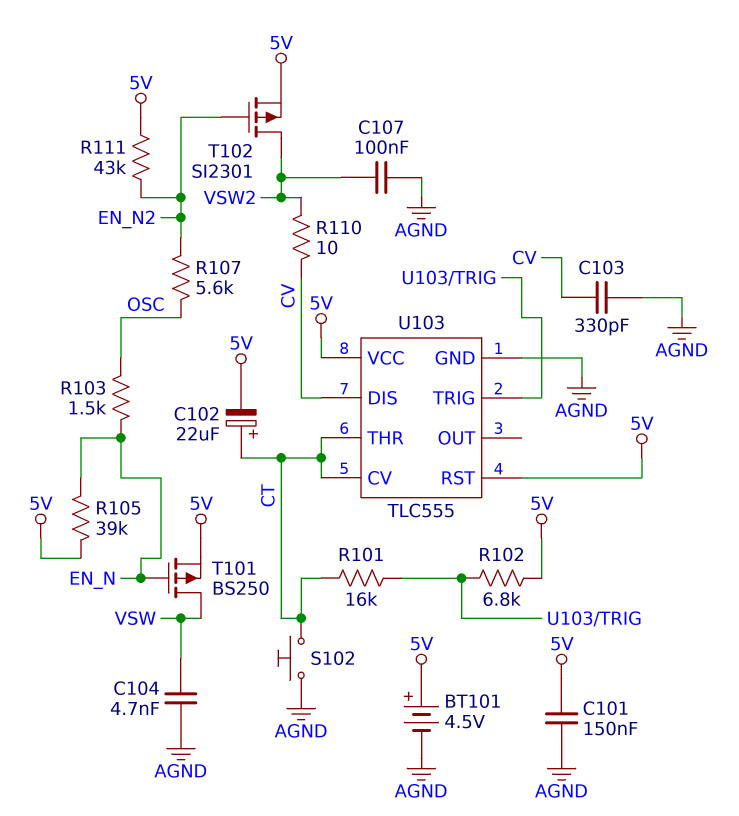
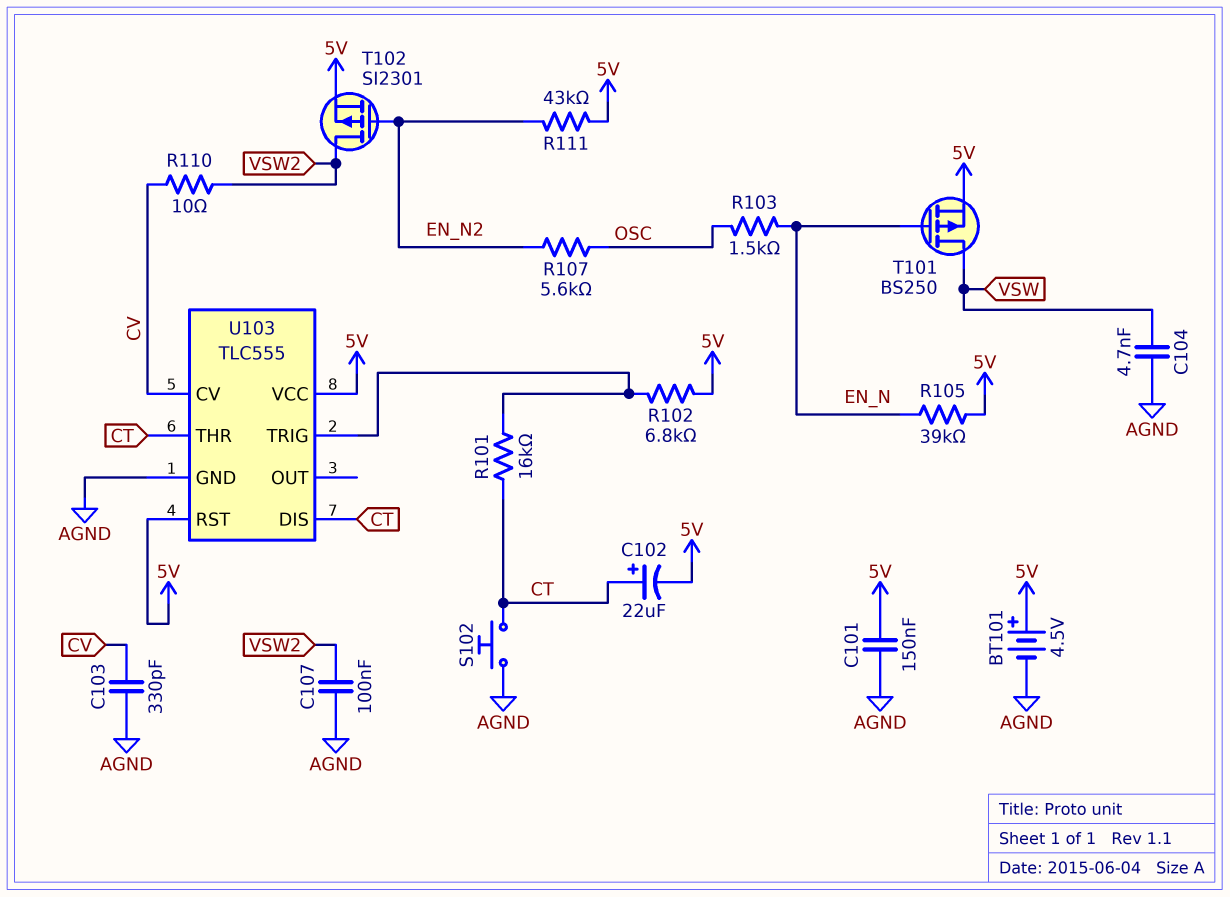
U103 pin CV: CT -> CV
U103 pin DIS: CV -> CT

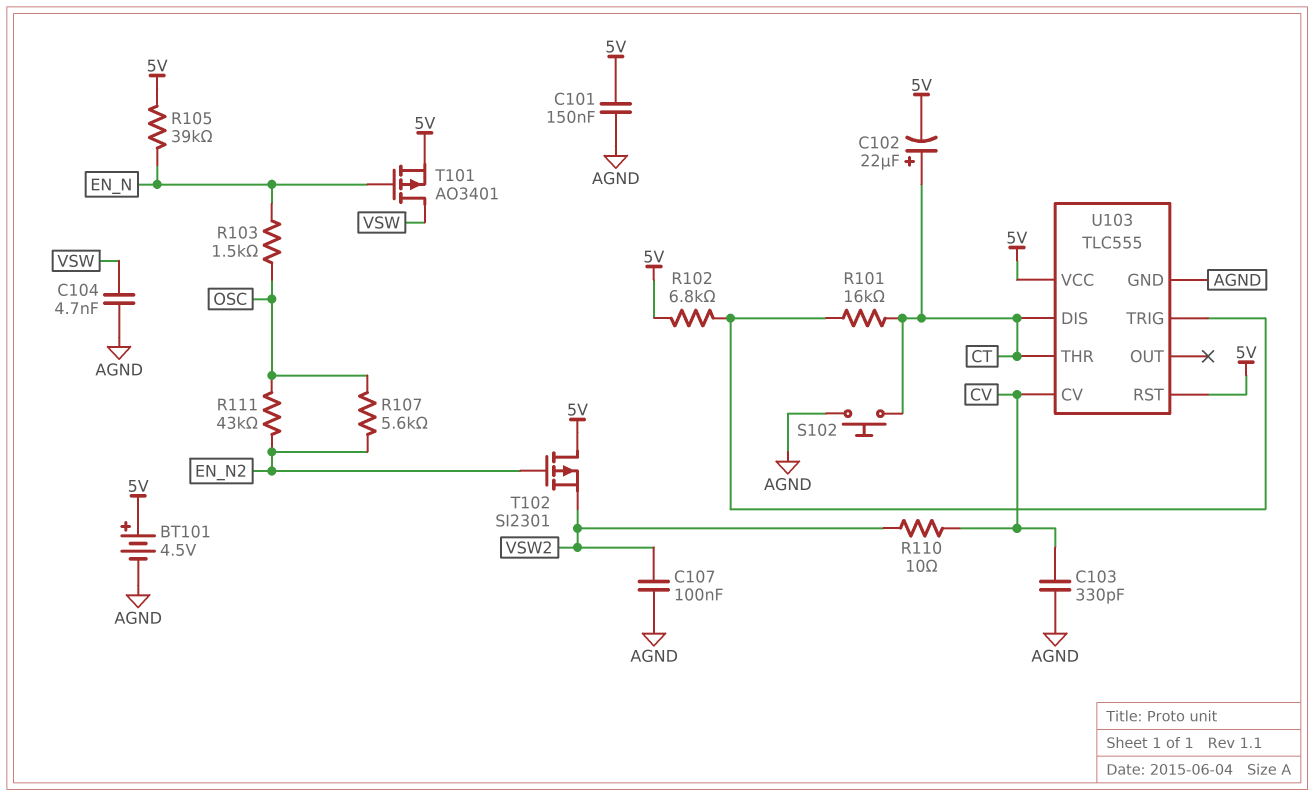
R111: 43k (5V, EN_N2) -> 43k (EN_N2, OSC)
T101: PMOS BS250 (G EN_N, D VSW, S 5V) -> PMOS AO3401 (G EN_N, D VSW, S 5V)
T102: PMOS SI2301 (G EN_N2, D VSW2, S 5V) -> PMOS SI2301 (G EN_N2, D 5V, S VSW2)

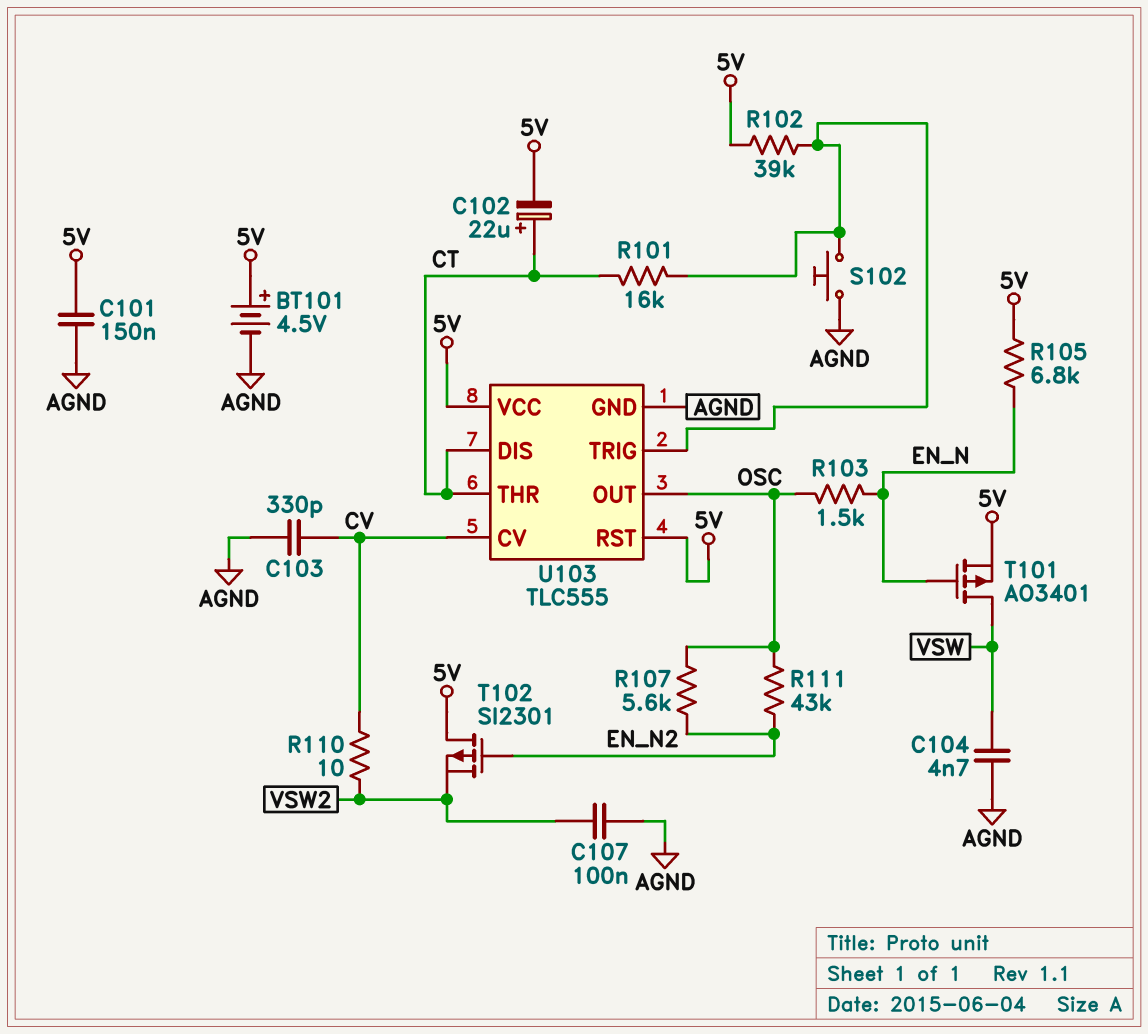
R102: 6.8k (5V, U103/TRIG) -> 39k (5V, U103/TRIG)
R105: 39k (5V, EN_N) -> 6.8k (5V, EN_N)
S102: button (AGND, CT) -> button (AGND, U103/TRIG)
U103 pin OUT: none -> OSC

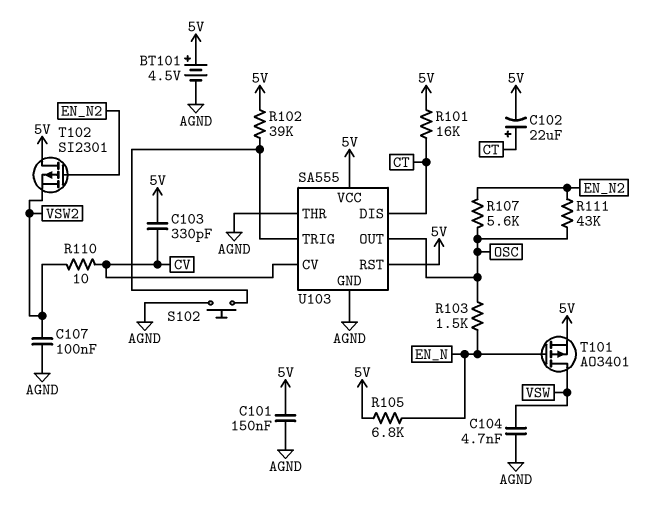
C103: 330pF (AGND, CV) -> 330pF (5V, CV)
R101: 16k (CT, U103/TRIG) -> 16k (5V, CT)
U103: TLC555 -> SA555
U103 pin THR: CT -> AGND

